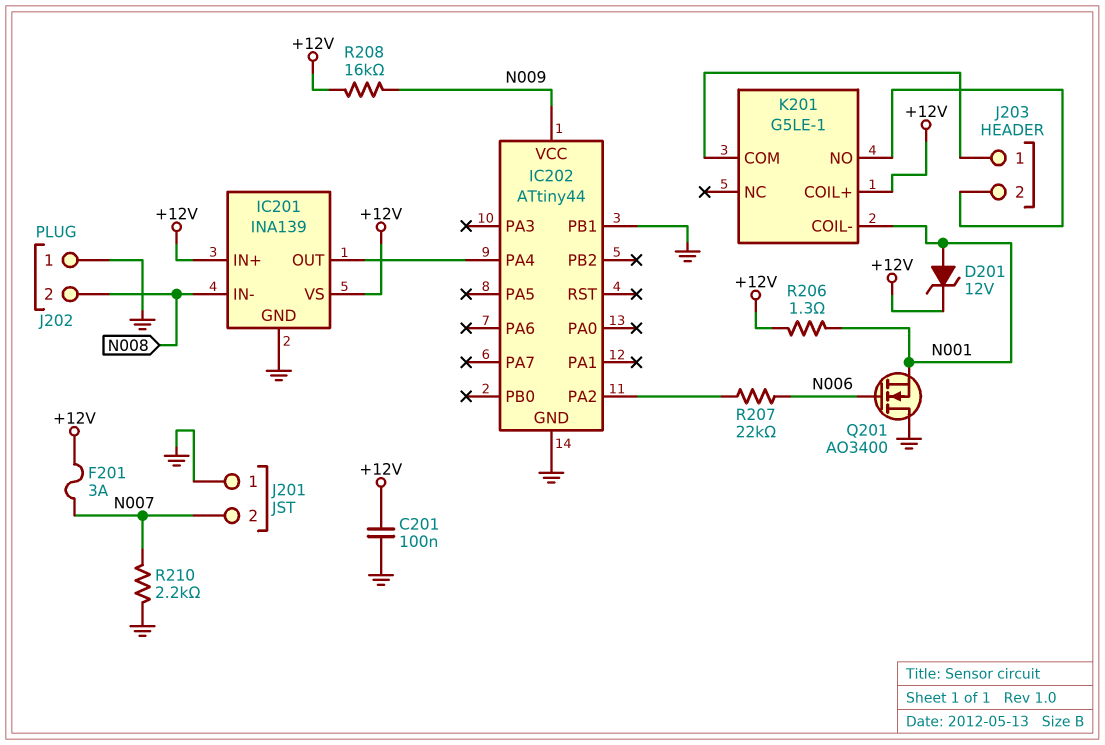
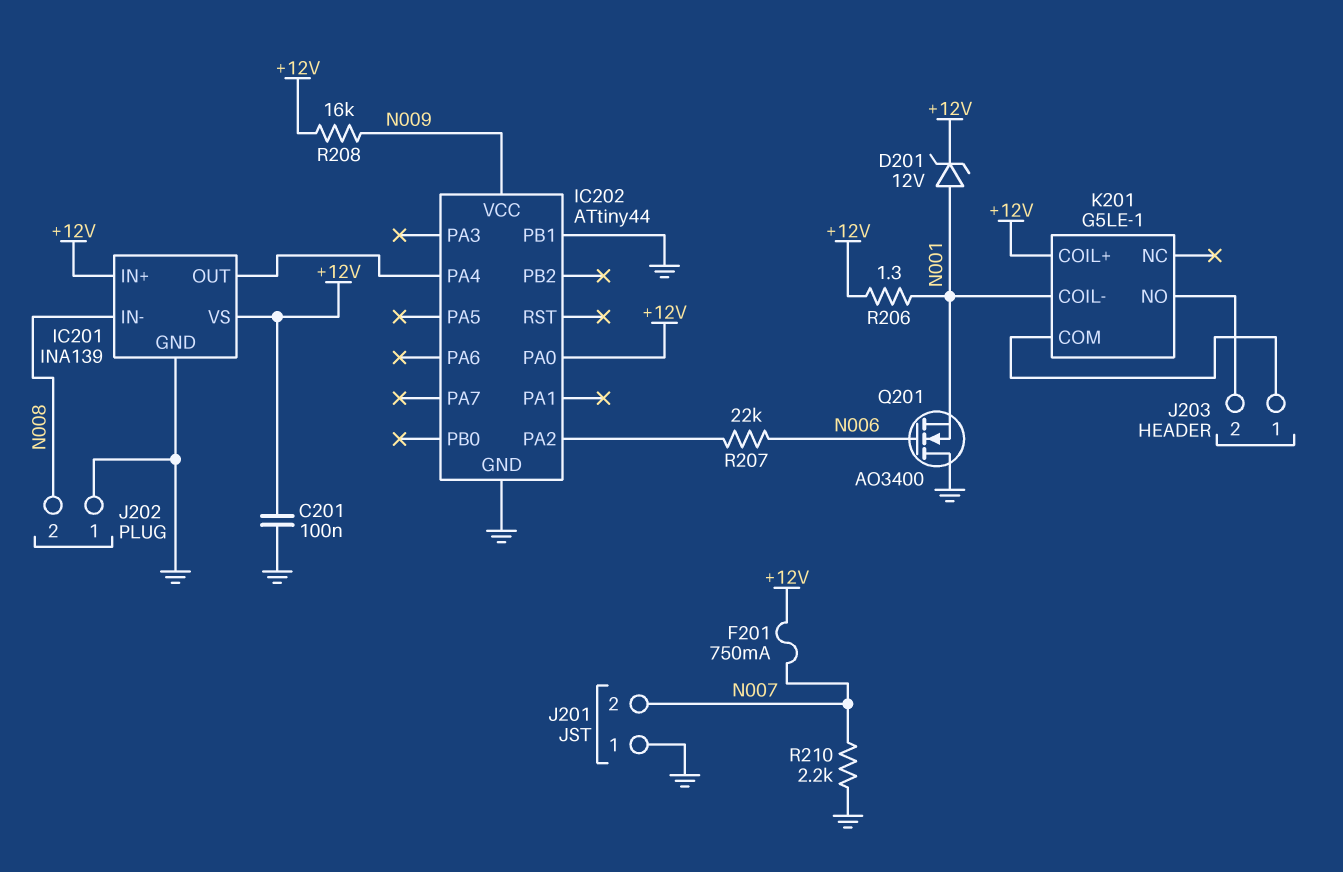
F201: 3A (+12V, N007) -> 750mA (+12V, N007)
IC202 pin PA0: none -> +12V

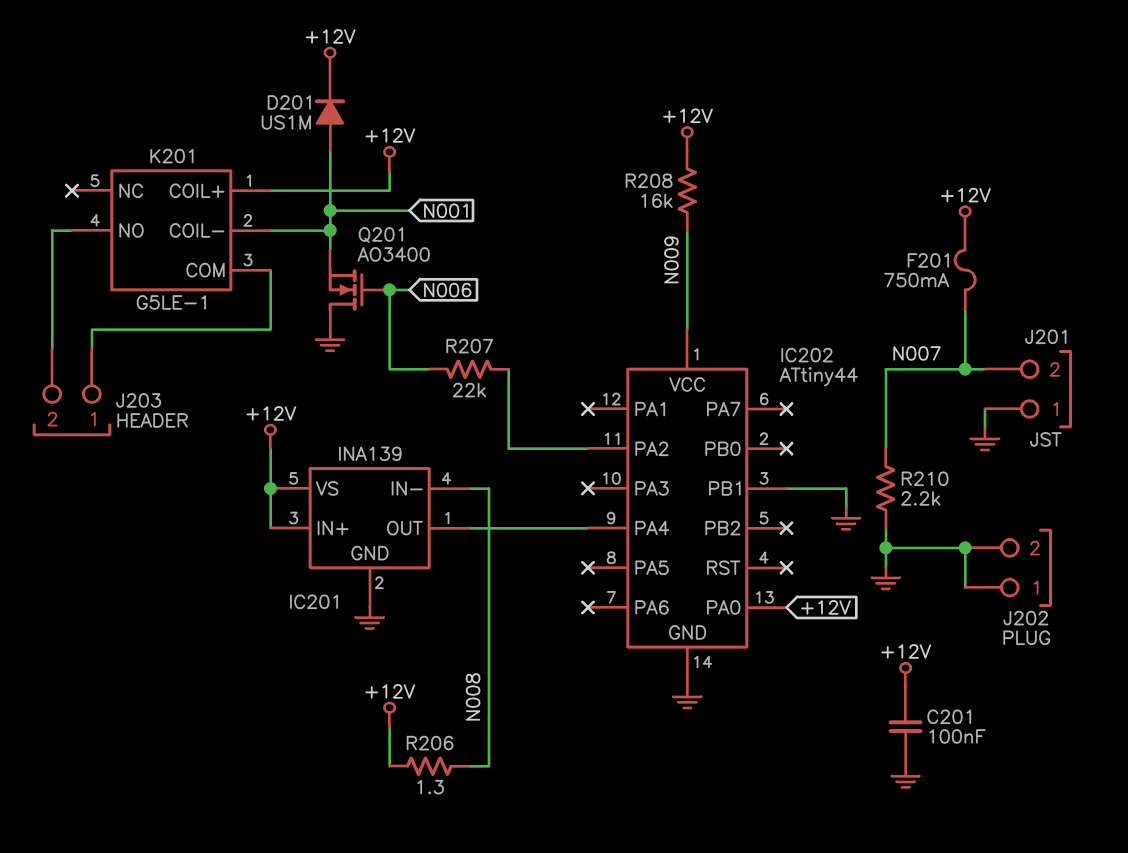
D201: zener 12V (A N001, K +12V) -> diode US1M (A N001, K +12V)
J202 pin 2: N008 -> GND
R206: 1.3 (+12V, N001) -> 1.3 (+12V, N008)

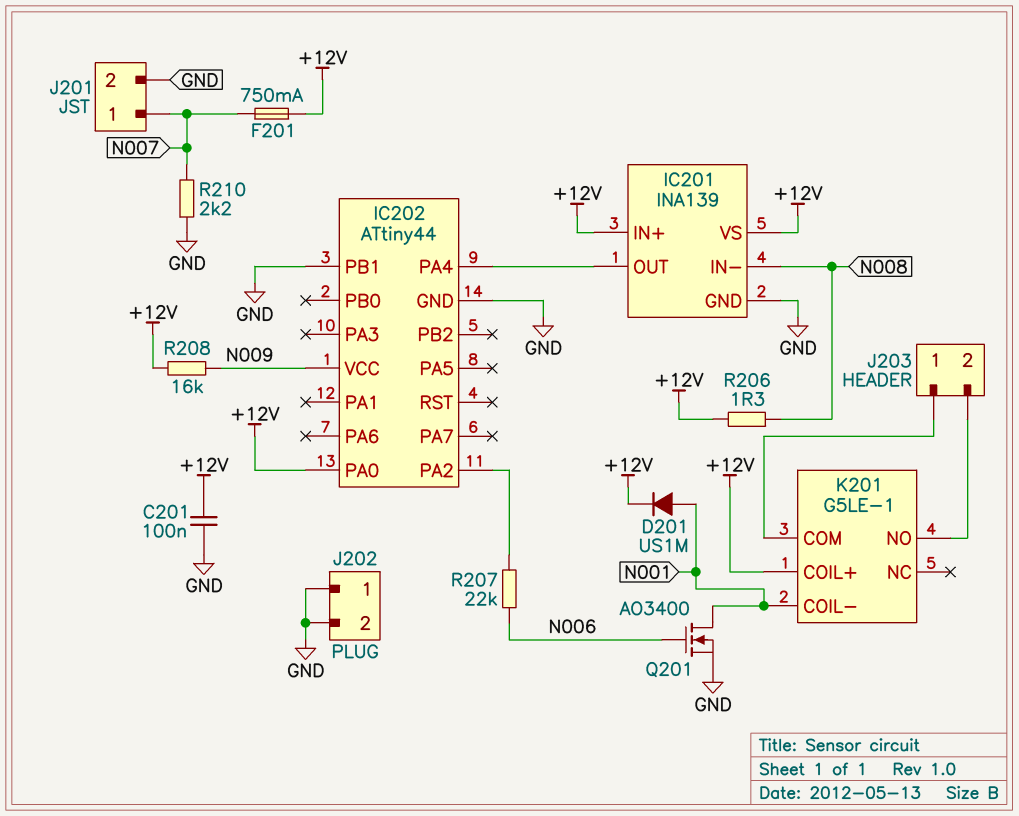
J201 pin 1: GND -> N007
J201 pin 2: N007 -> GND
Q201: NMOS AO3400 (G N006, D GND, S N001) -> NMOS AO3400 (G N006, D N001, S GND)

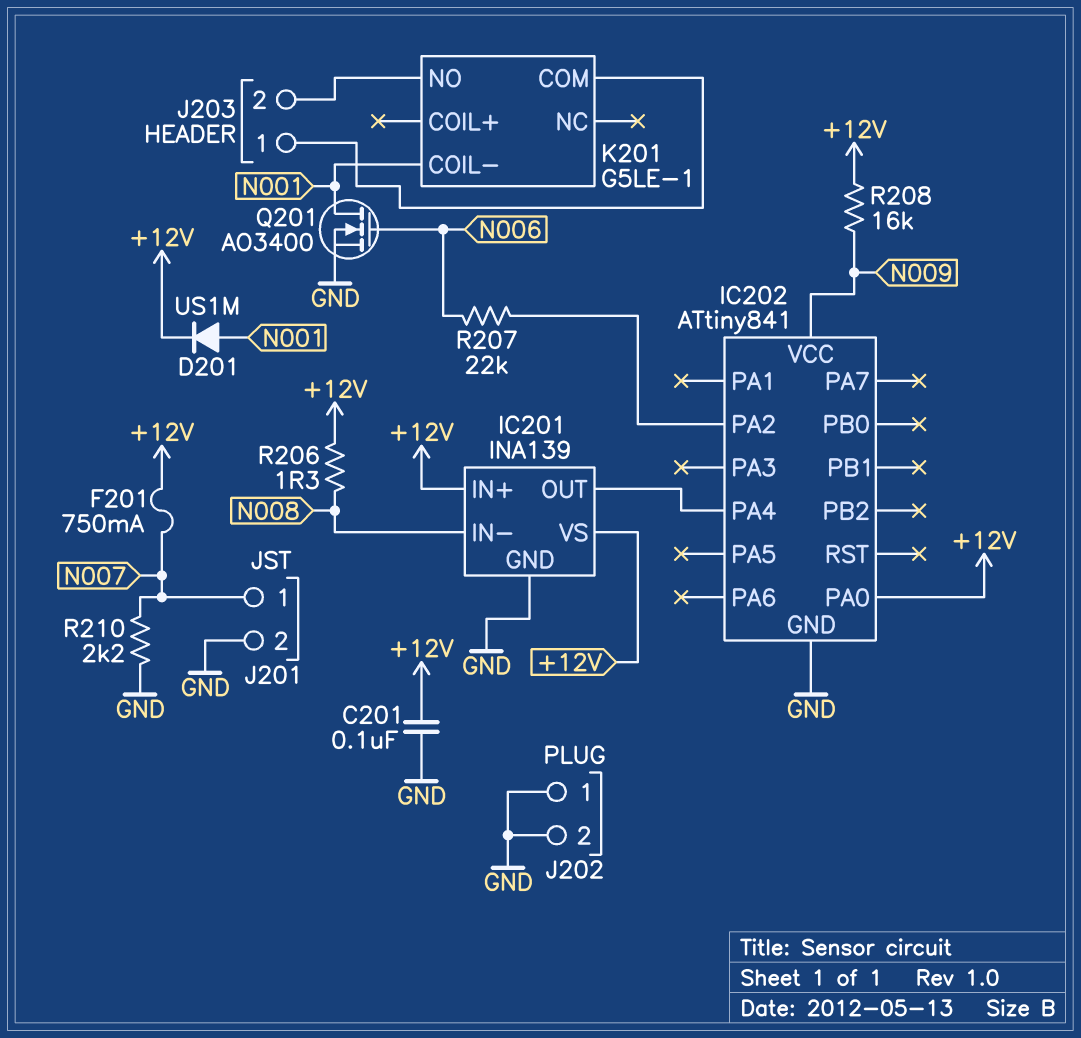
IC202: ATtiny44 -> ATtiny841
IC202 pin PB1: GND -> none
K201 pin COIL+: +12V -> none

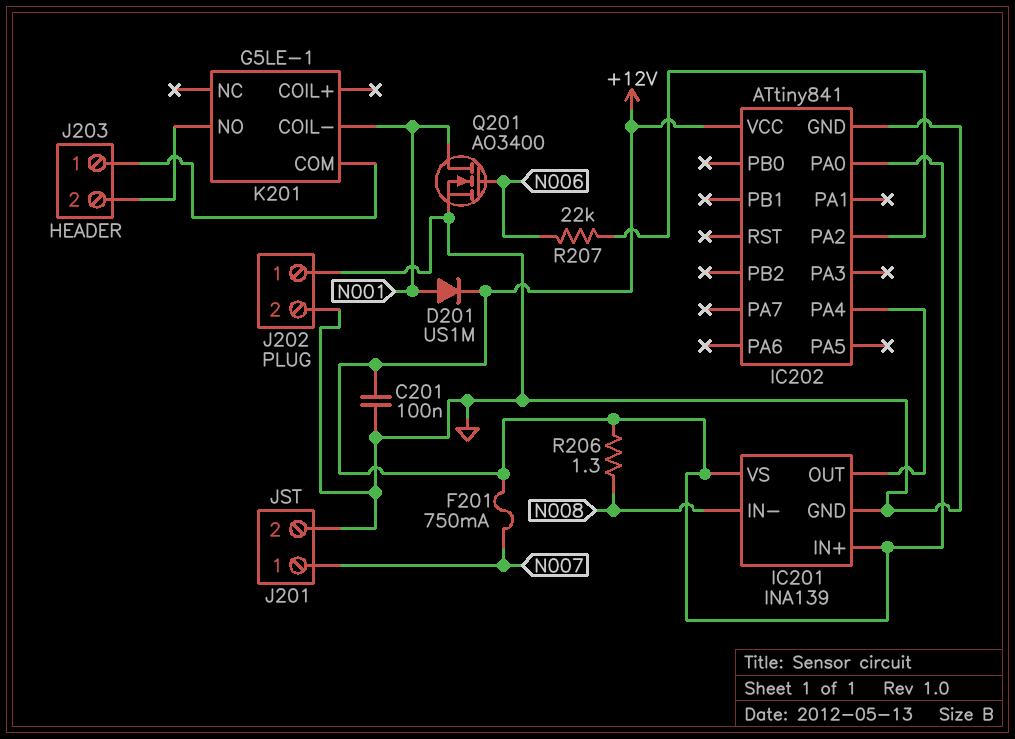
IC202 pin VCC: N009 -> +12V
R208: 16k (+12V, N009) -> none
R210: 2.2k (GND, N007) -> none

